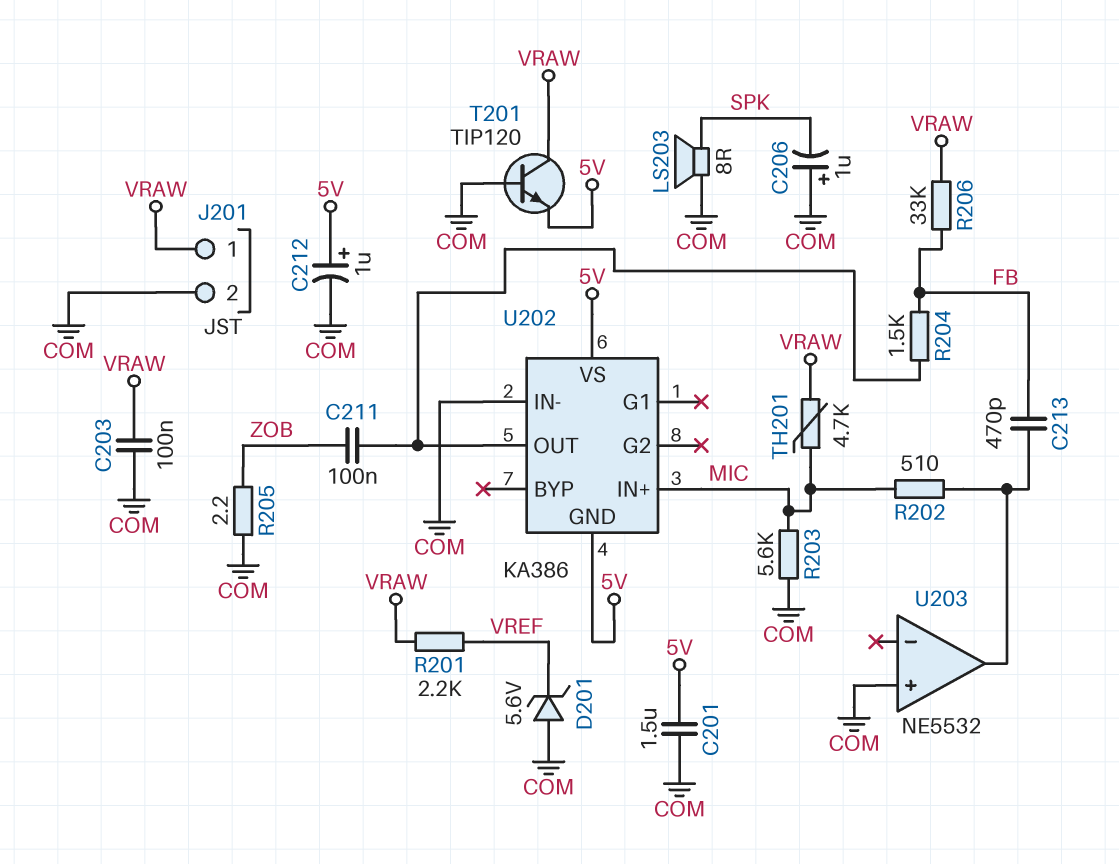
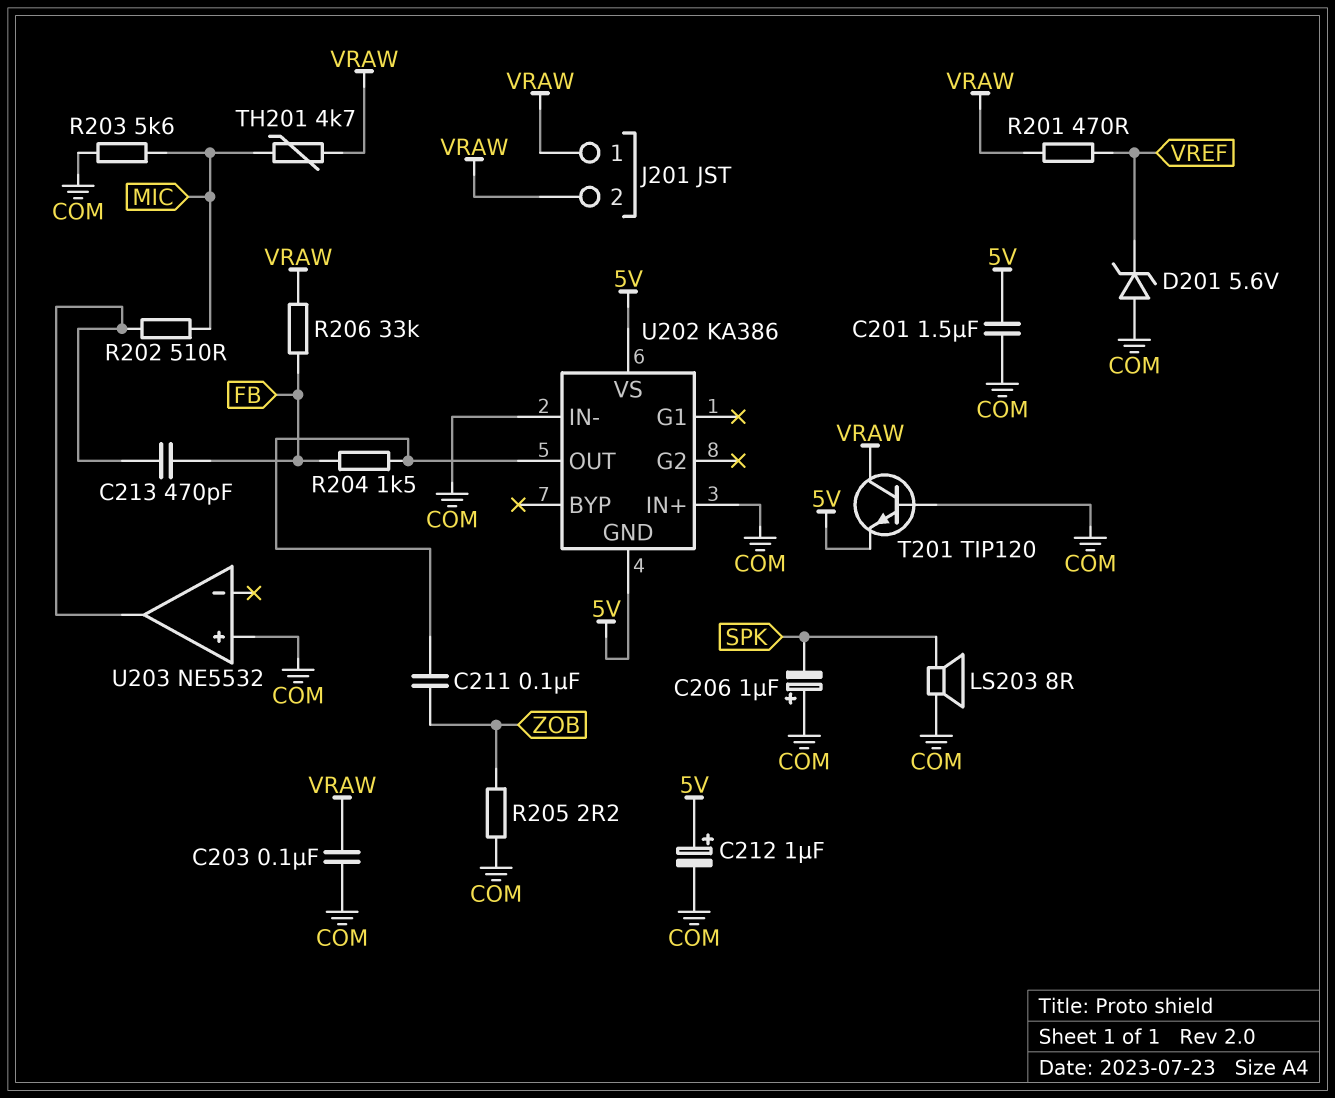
J201 pin 2: COM -> VRAW
R201: 2.2k (VRAW, VREF) -> 470 (VRAW, VREF)
U202 pin IN+: MIC -> COM

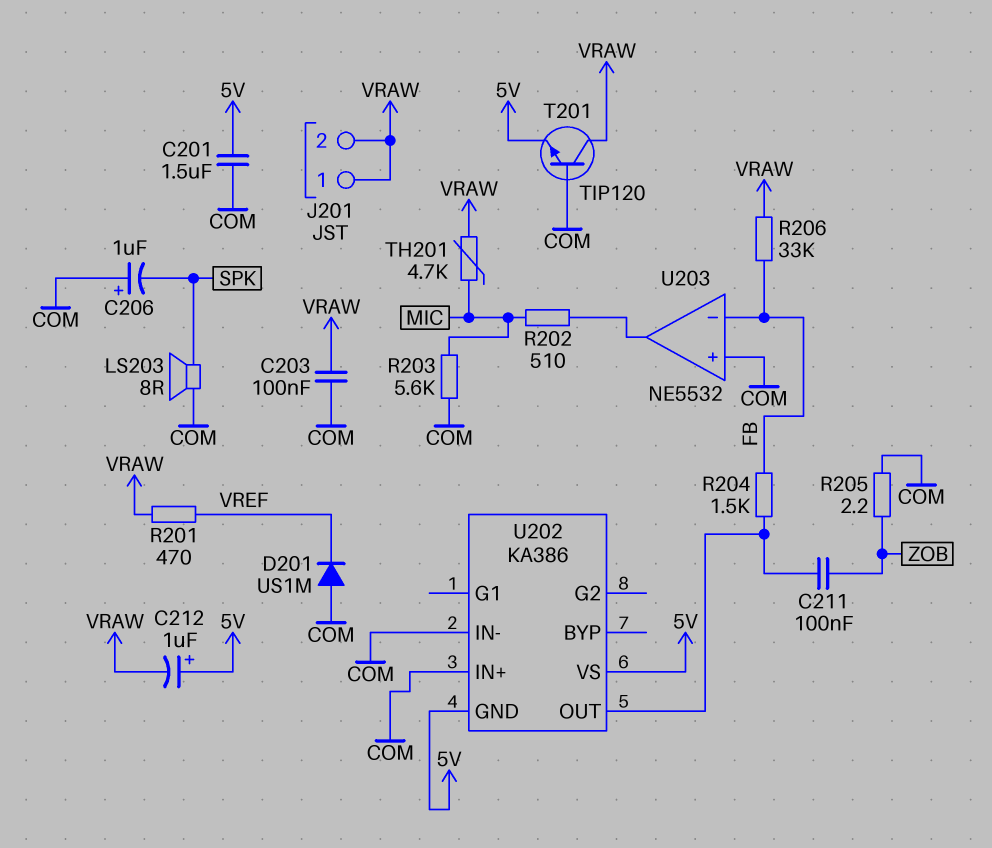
C212: 1uF (plus 5V, minus COM) -> 1uF (plus 5V, minus VRAW)
C213: 470pF (FB, U203/out) -> none
D201: zener 5.6V (A COM, K VREF) -> diode US1M (A COM, K VREF)
U203 pin in-: none -> FB

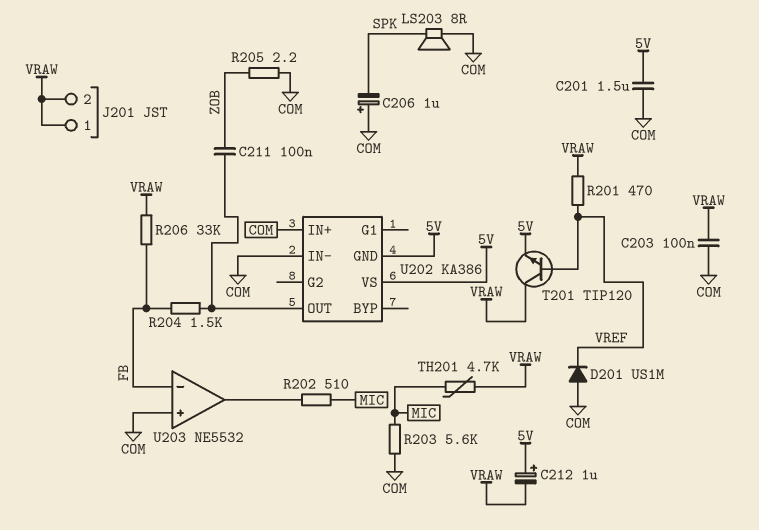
T201: NPN TIP120 (B COM, C VRAW, E 5V) -> NPN TIP120 (B VREF, C VRAW, E 5V)

